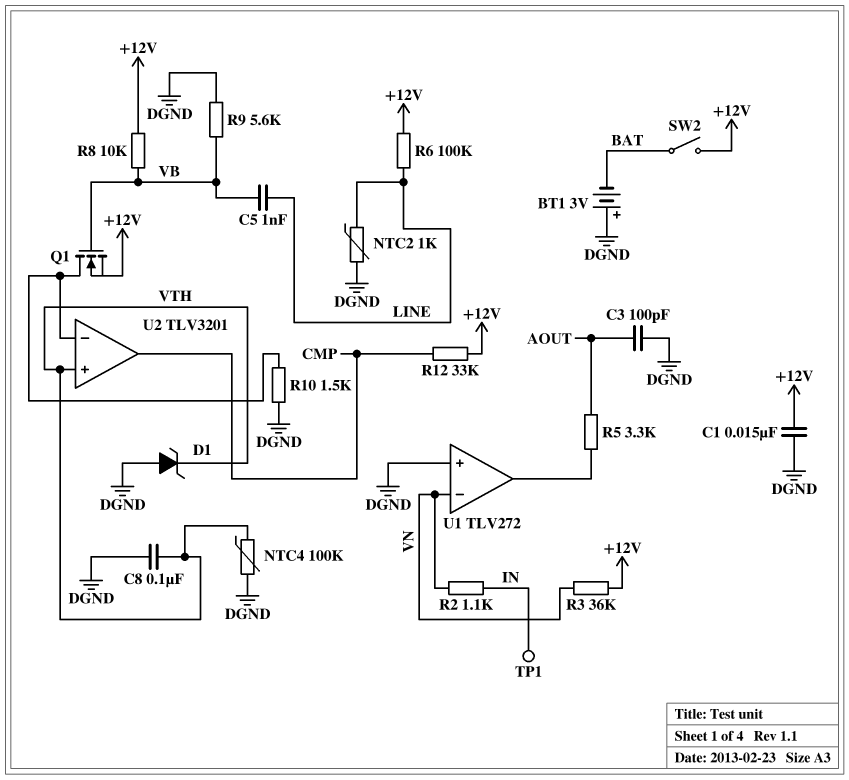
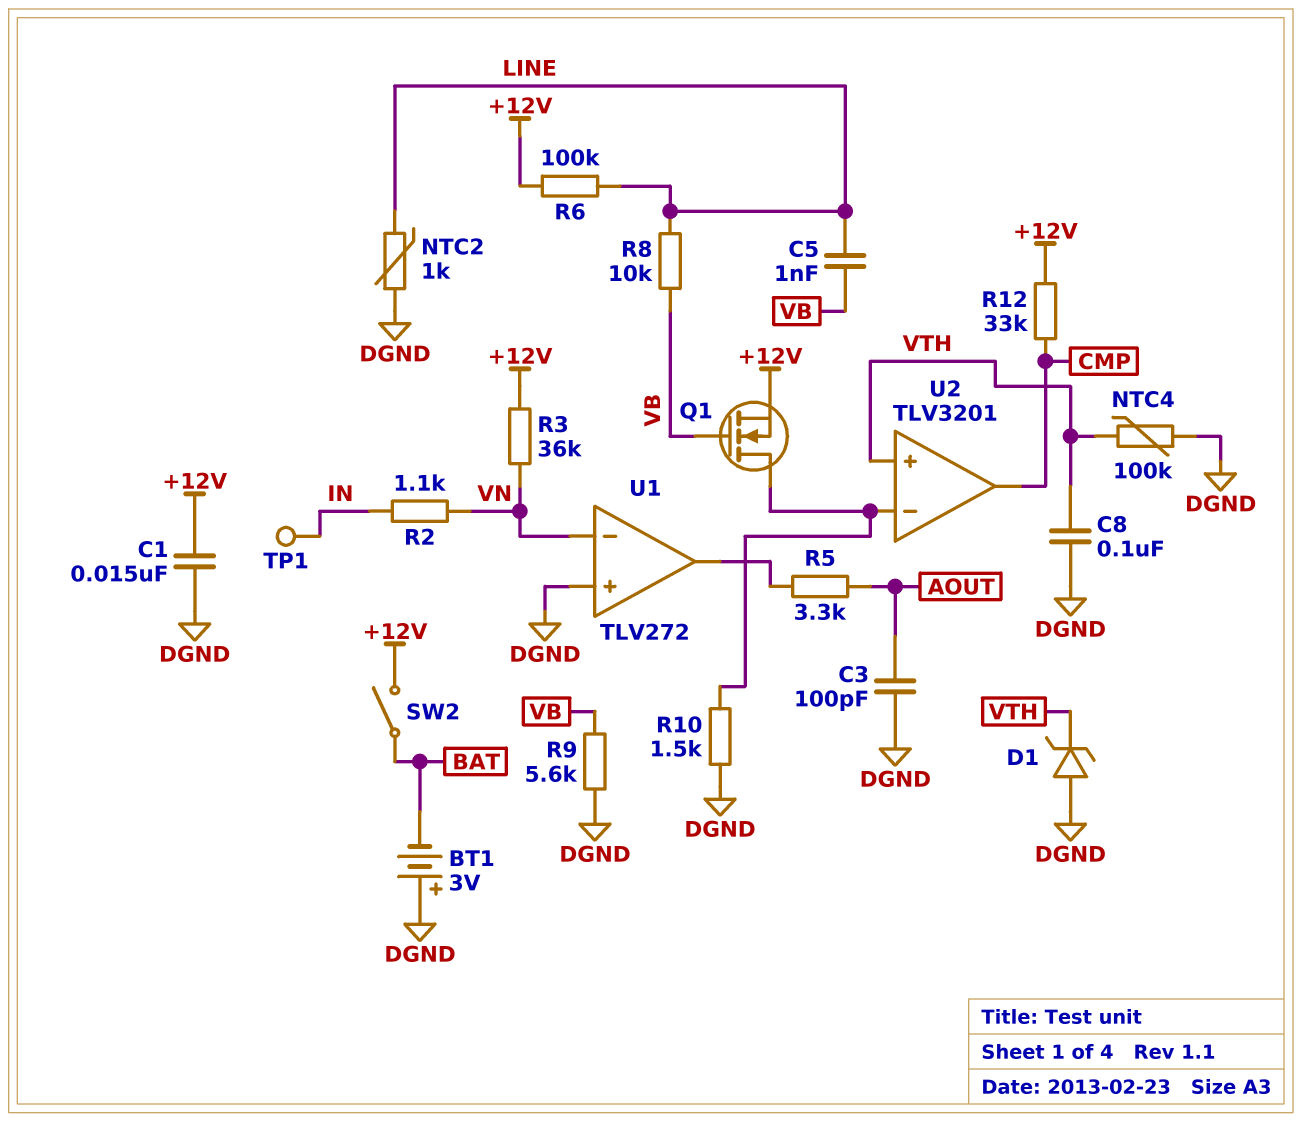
R8: 10k (+12V, VB) -> 10k (LINE, VB)

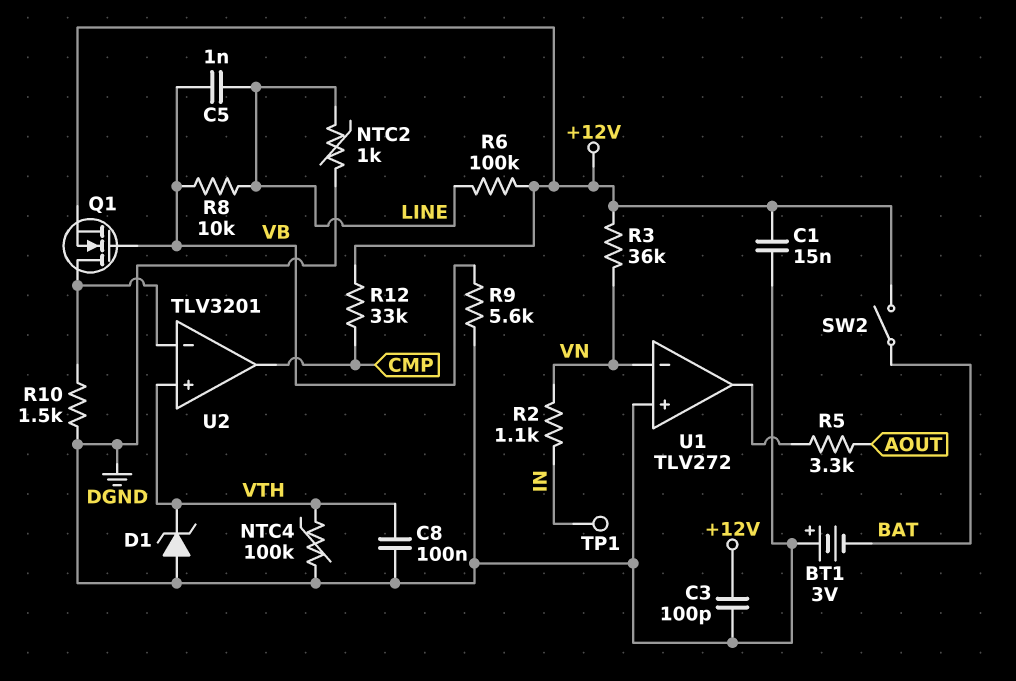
C3: 100pF (AOUT, DGND) -> 100pF (+12V, DGND)

